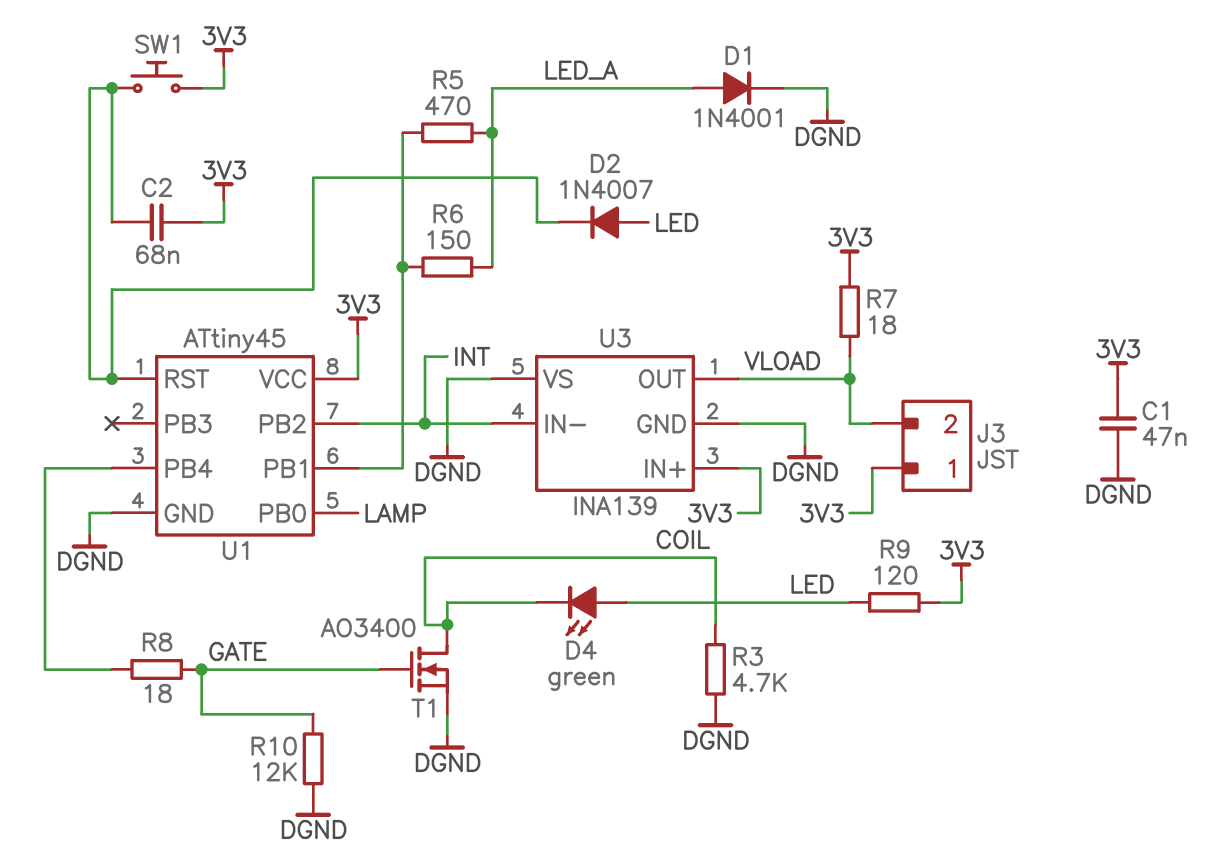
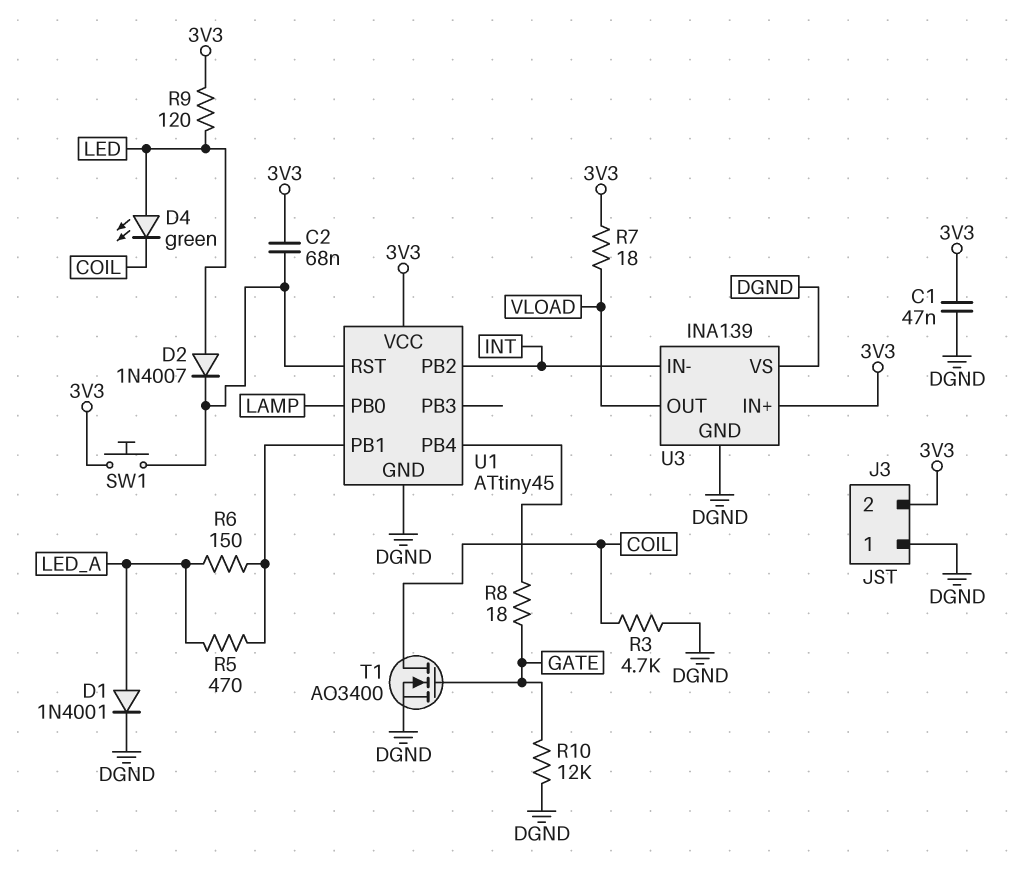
J3 pin 1: 3V3 -> DGND
J3 pin 2: VLOAD -> 3V3

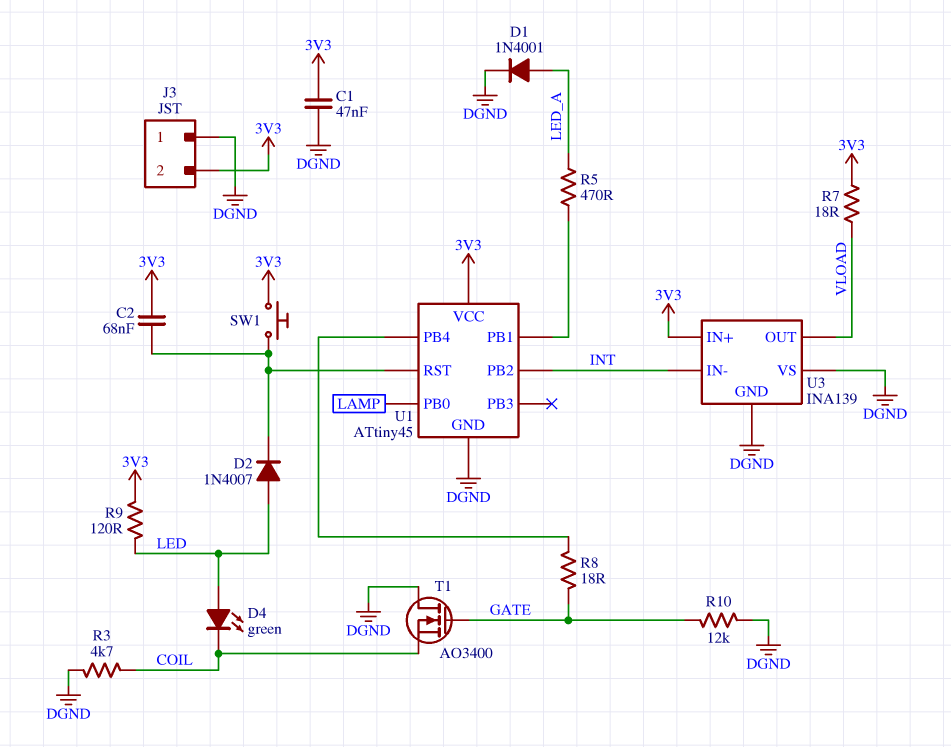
R6: 150 (LED_A, U1/PB1) -> none
T1: NMOS AO3400 (G GATE, D COIL, S DGND) -> NMOS AO3400 (G GATE, D DGND, S COIL)

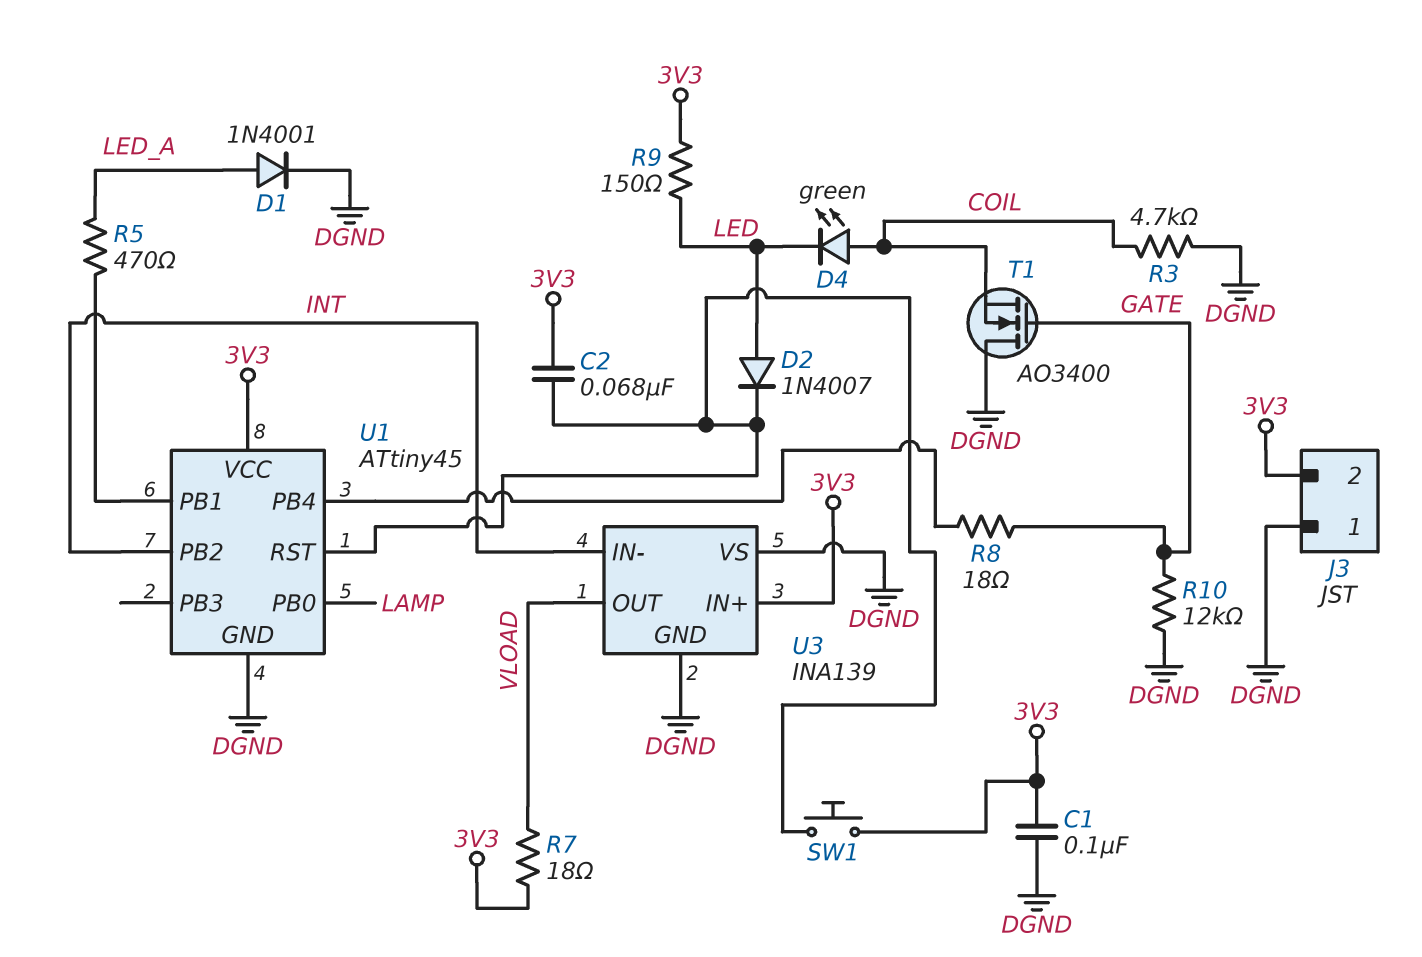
C1: 47nF (3V3, DGND) -> 100nF (3V3, DGND)
D4: LED green (A LED, K COIL) -> LED green (A COIL, K LED)
R9: 120 (3V3, LED) -> 150 (3V3, LED)

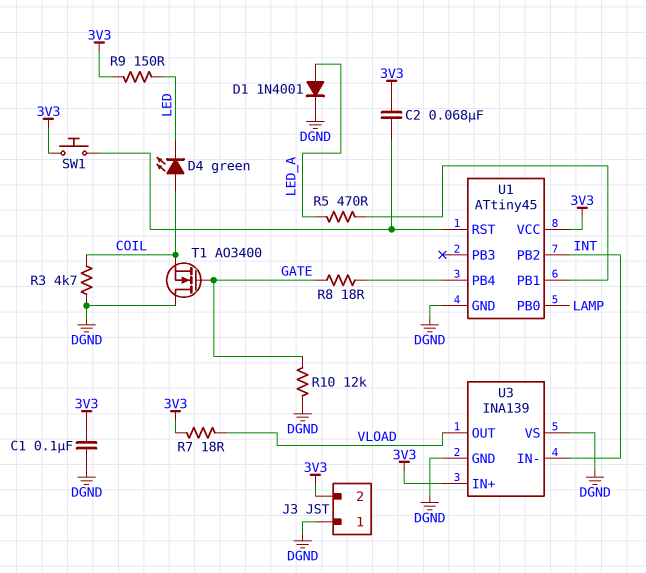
D2: diode 1N4007 (A LED, K U1/RST) -> none

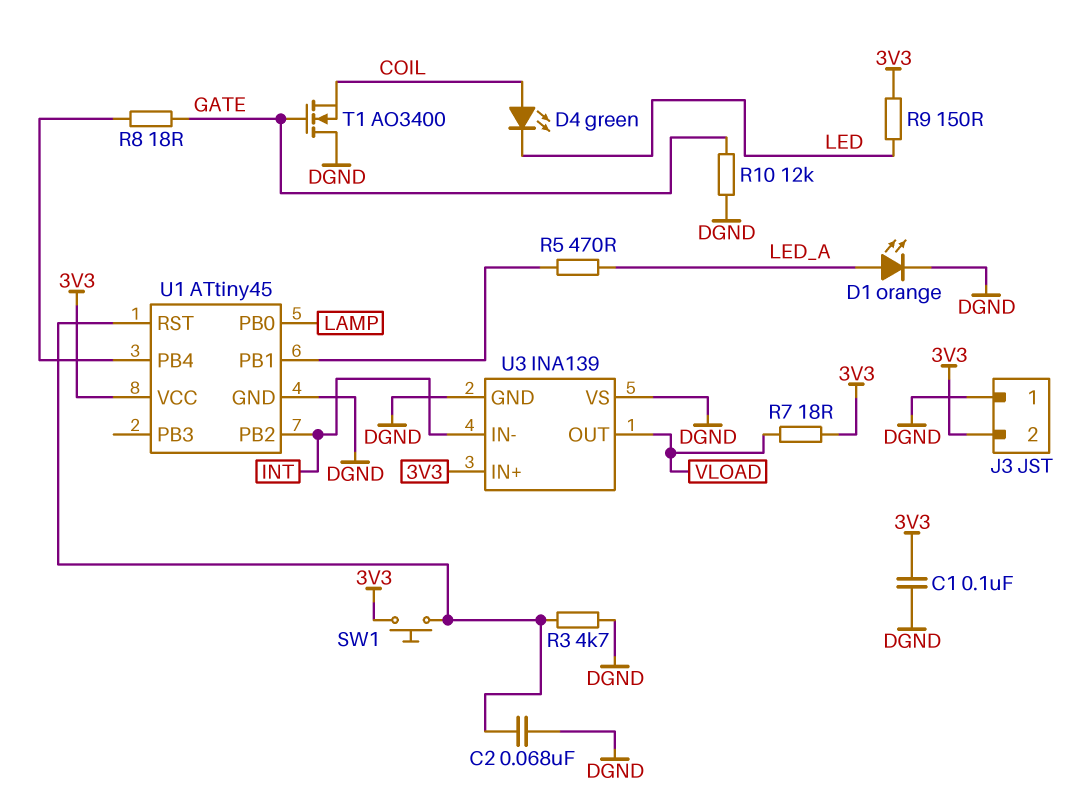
C2: 68nF (3V3, U1/RST) -> 68nF (DGND, U1/RST)
D1: diode 1N4001 (A LED_A, K DGND) -> LED orange (A LED_A, K DGND)
R3: 4.7k (COIL, DGND) -> 4.7k (DGND, U1/RST)

